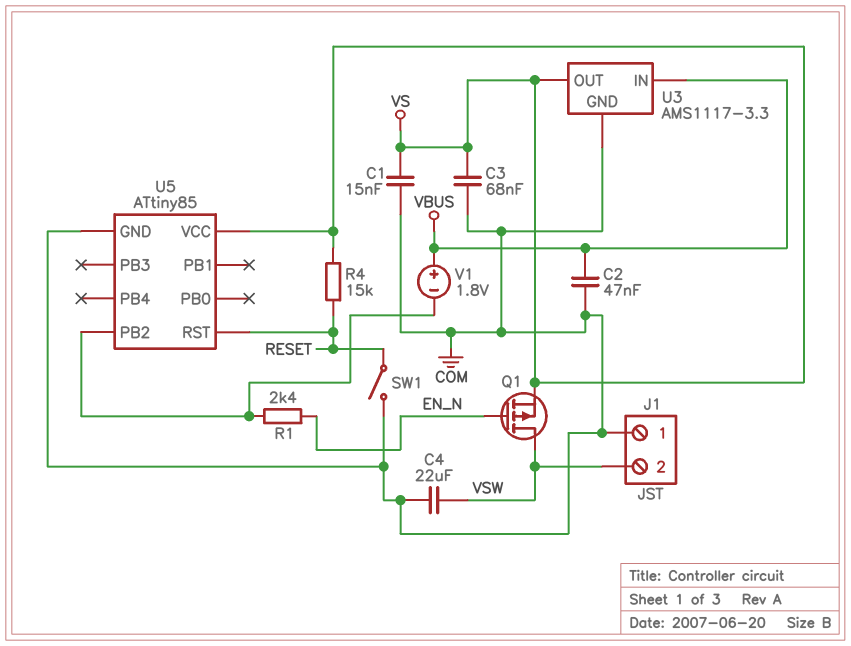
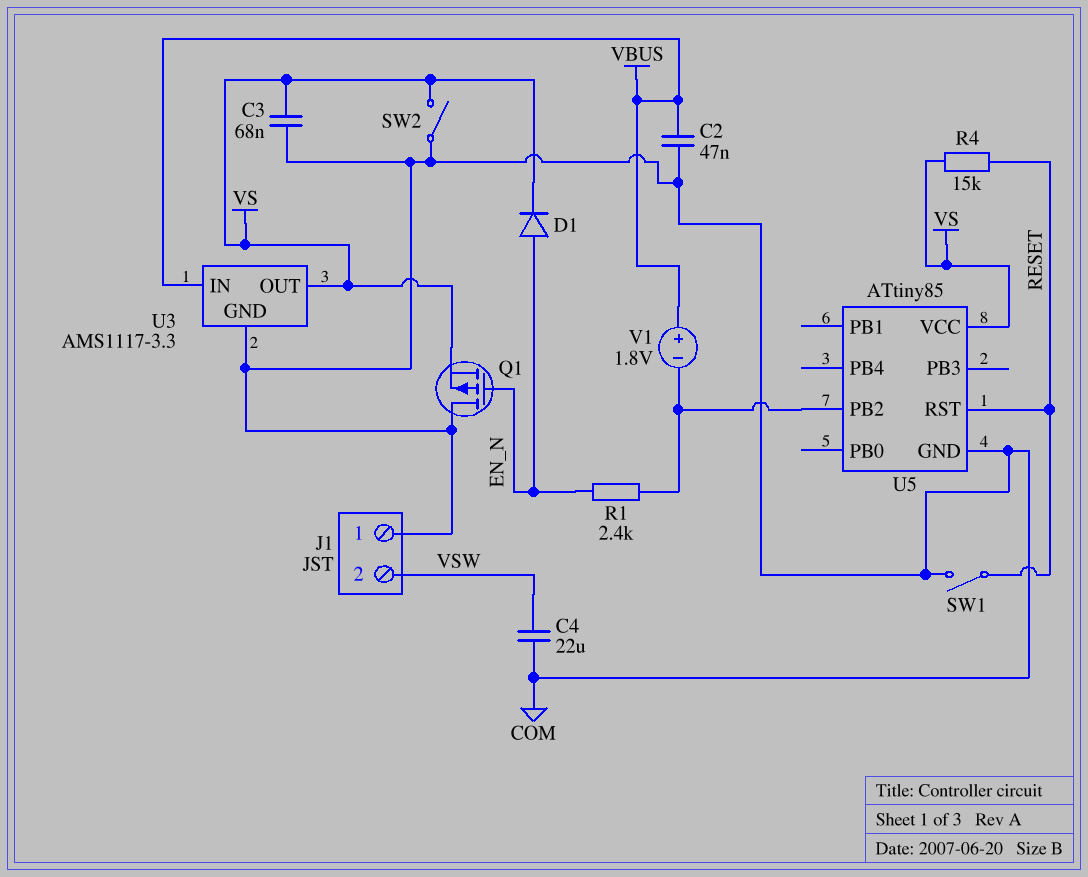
C1: 15nF (COM, VS) -> none
D1: none -> diode (A EN_N, K VS)
Q1: PMOS (G EN_N, D VSW, S VS) -> PMOS (G EN_N, D COM, S VS)
SW2: none -> switch (COM, VS)

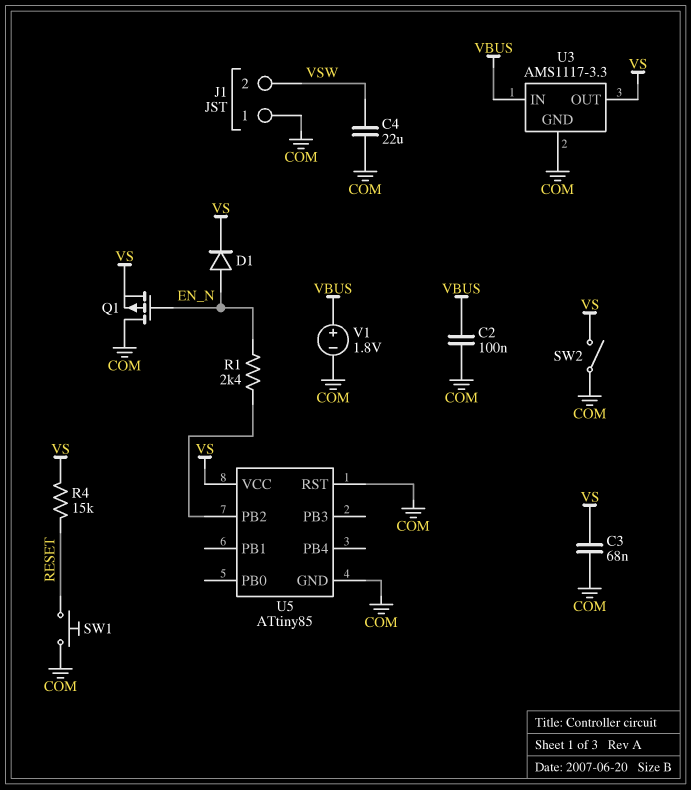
C2: 47nF (COM, VBUS) -> 100nF (COM, VBUS)
SW1: switch (COM, RESET) -> button (COM, RESET)
U5 pin RST: RESET -> COM
V1: 1.8V (plus VBUS, minus U5/PB2) -> 1.8V (plus VBUS, minus COM)

